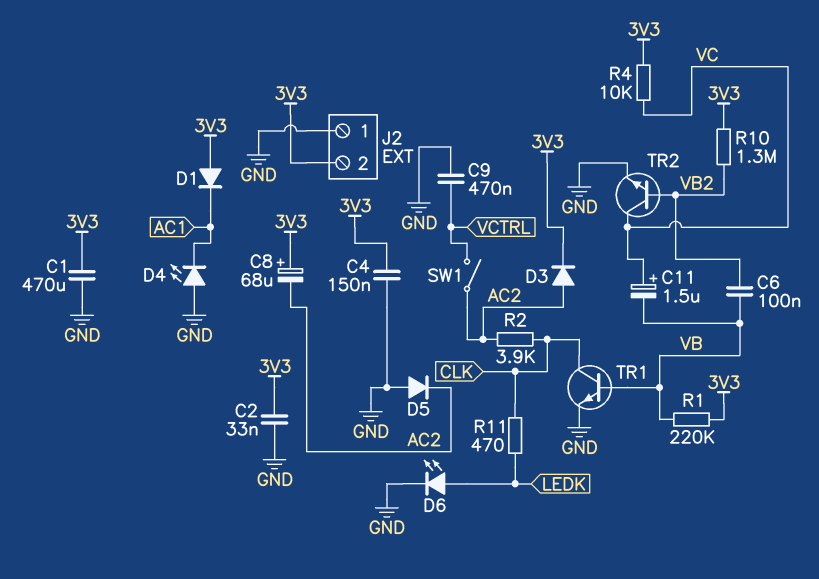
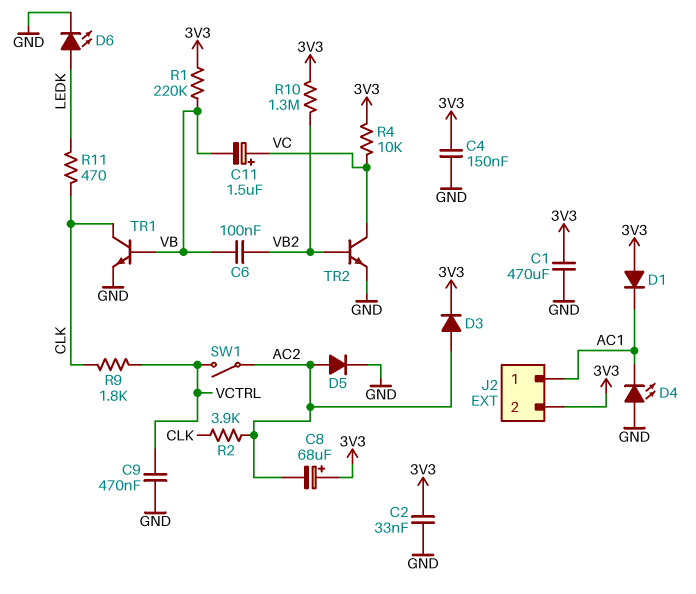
D5: diode (A GND, K AC2) -> diode (A AC2, K GND)
J2 pin 1: GND -> AC1
R9: none -> 1.8k (CLK, VCTRL)

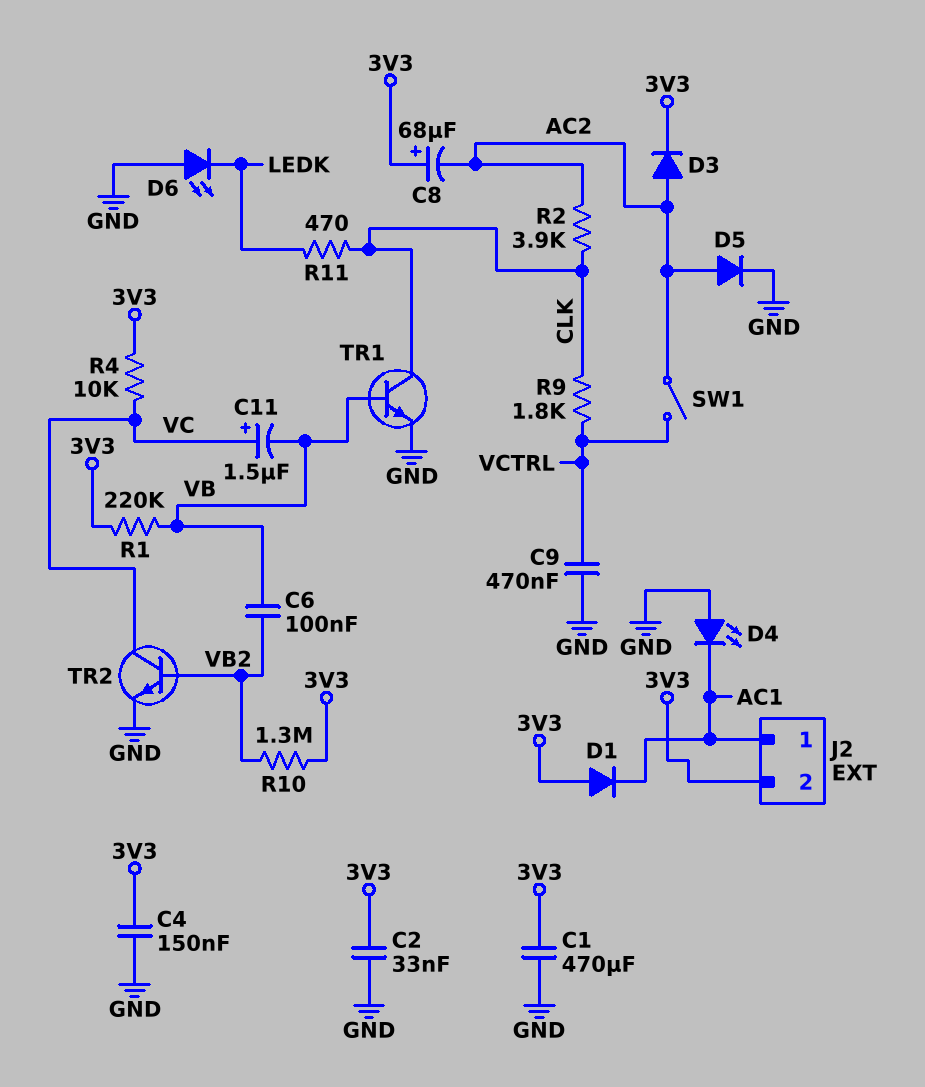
D6: LED (A LEDK, K GND) -> LED (A GND, K LEDK)

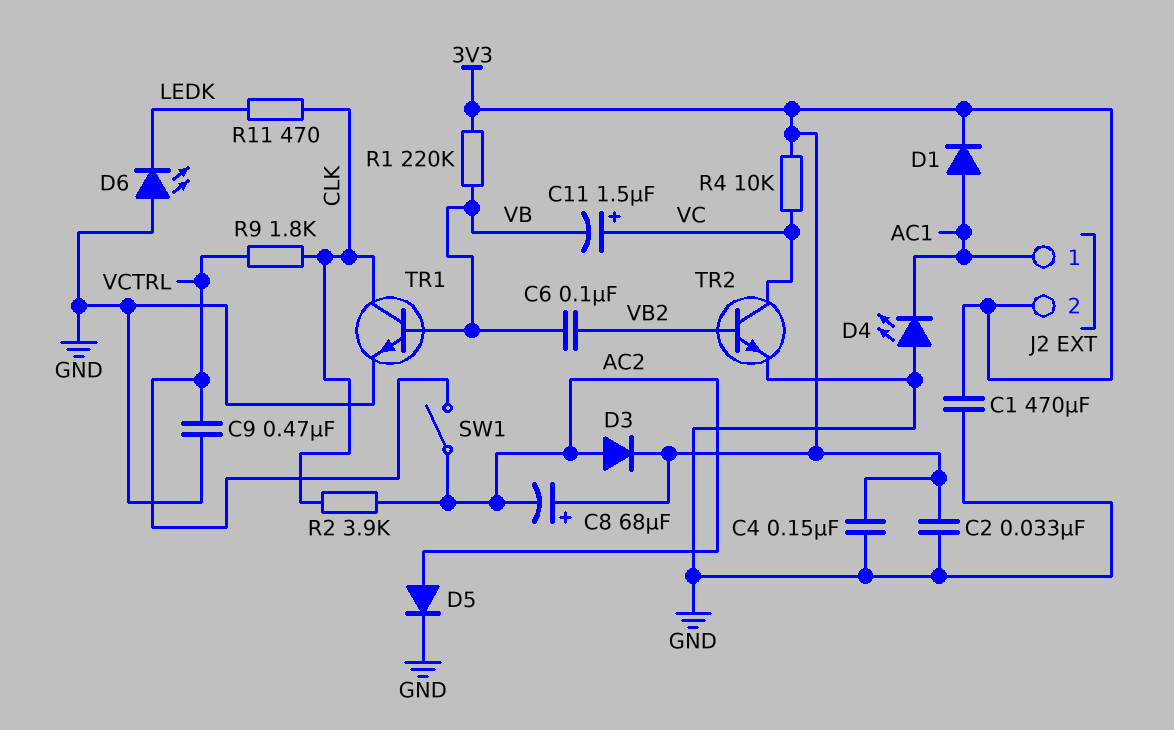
D1: diode (A 3V3, K AC1) -> diode (A AC1, K 3V3)
R10: 1.3M (3V3, VB2) -> none

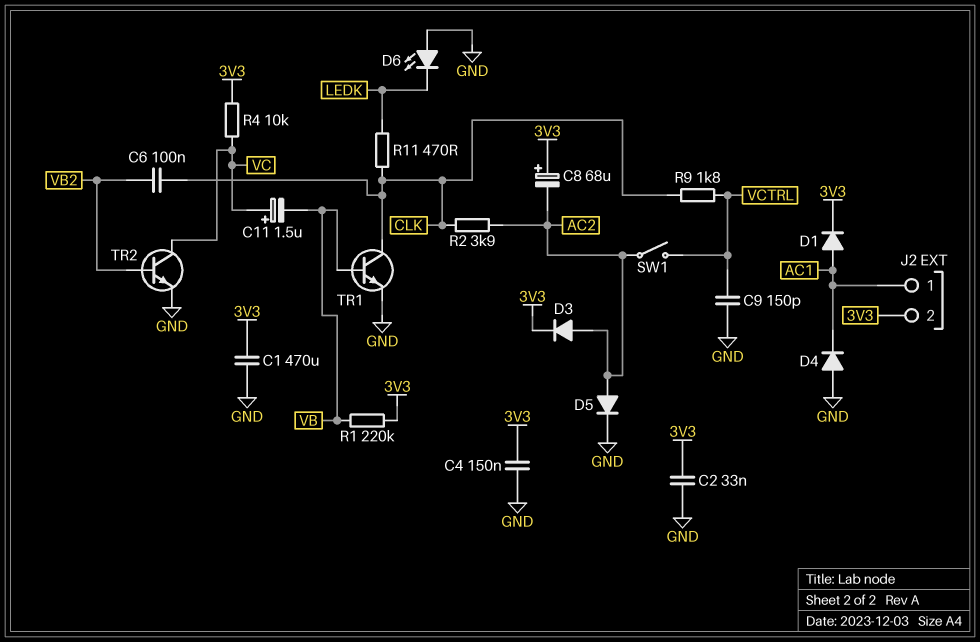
C6: 100nF (VB, VB2) -> 100nF (CLK, VB2)
C9: 470nF (GND, VCTRL) -> 150pF (GND, VCTRL)
D4: LED (A GND, K AC1) -> diode (A GND, K AC1)

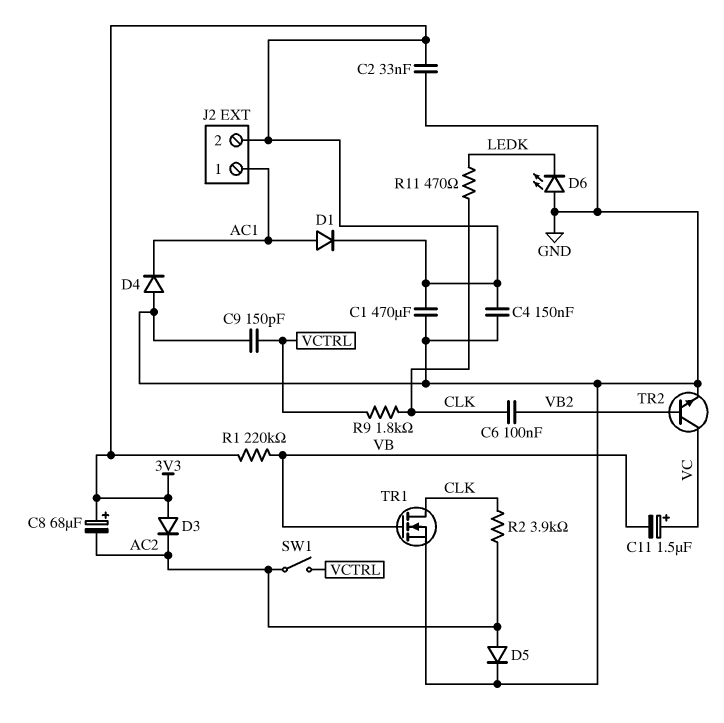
D3: diode (A AC2, K 3V3) -> diode (A 3V3, K AC2)
R4: 10k (3V3, VC) -> none
TR1: NPN (B VB, C CLK, E GND) -> NMOS (G VB, D CLK, S GND)

